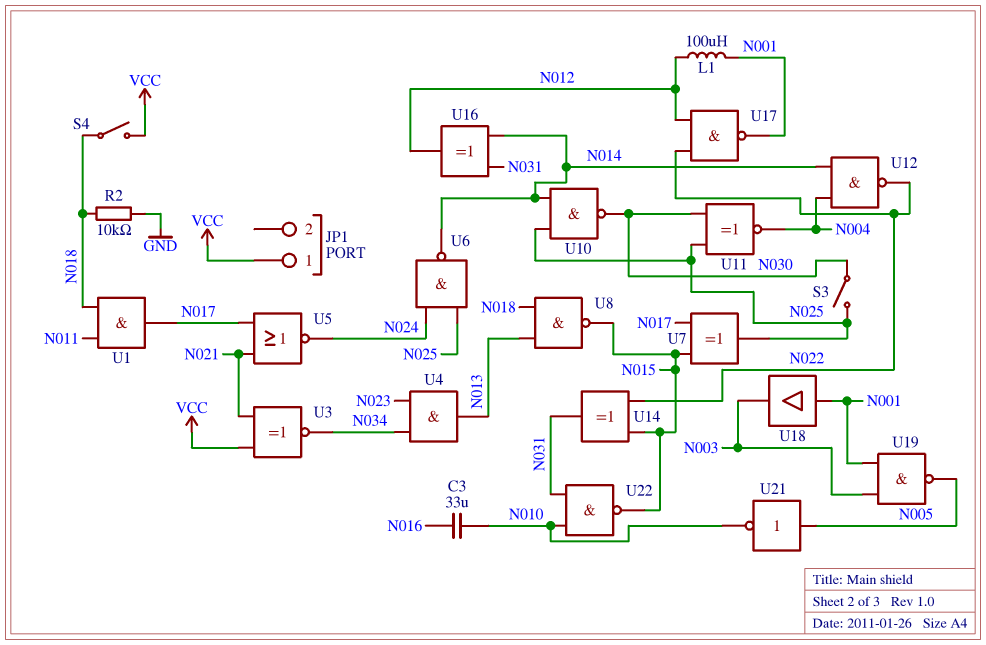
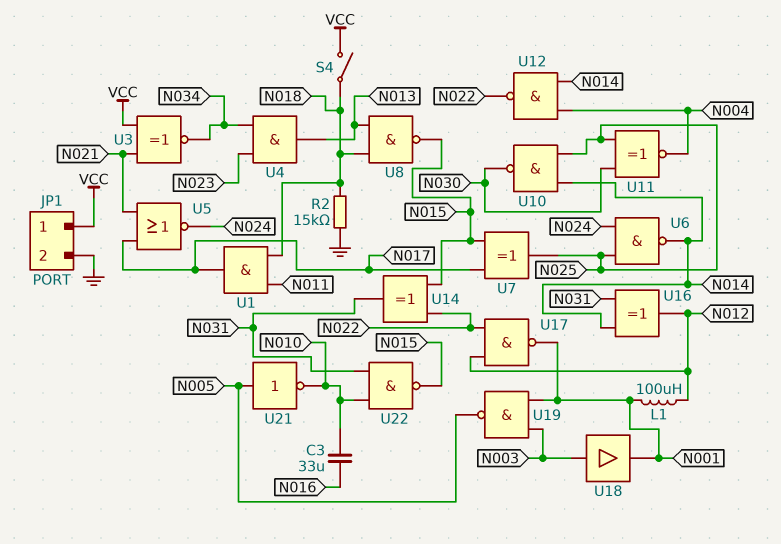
JP1 pin 2: none -> GND
R2: 10k (GND, N018) -> 15k (GND, N018)
S3: switch (N025, N030) -> none
U18: buffer (in N001, out N003) -> buffer (in N003, out N001)

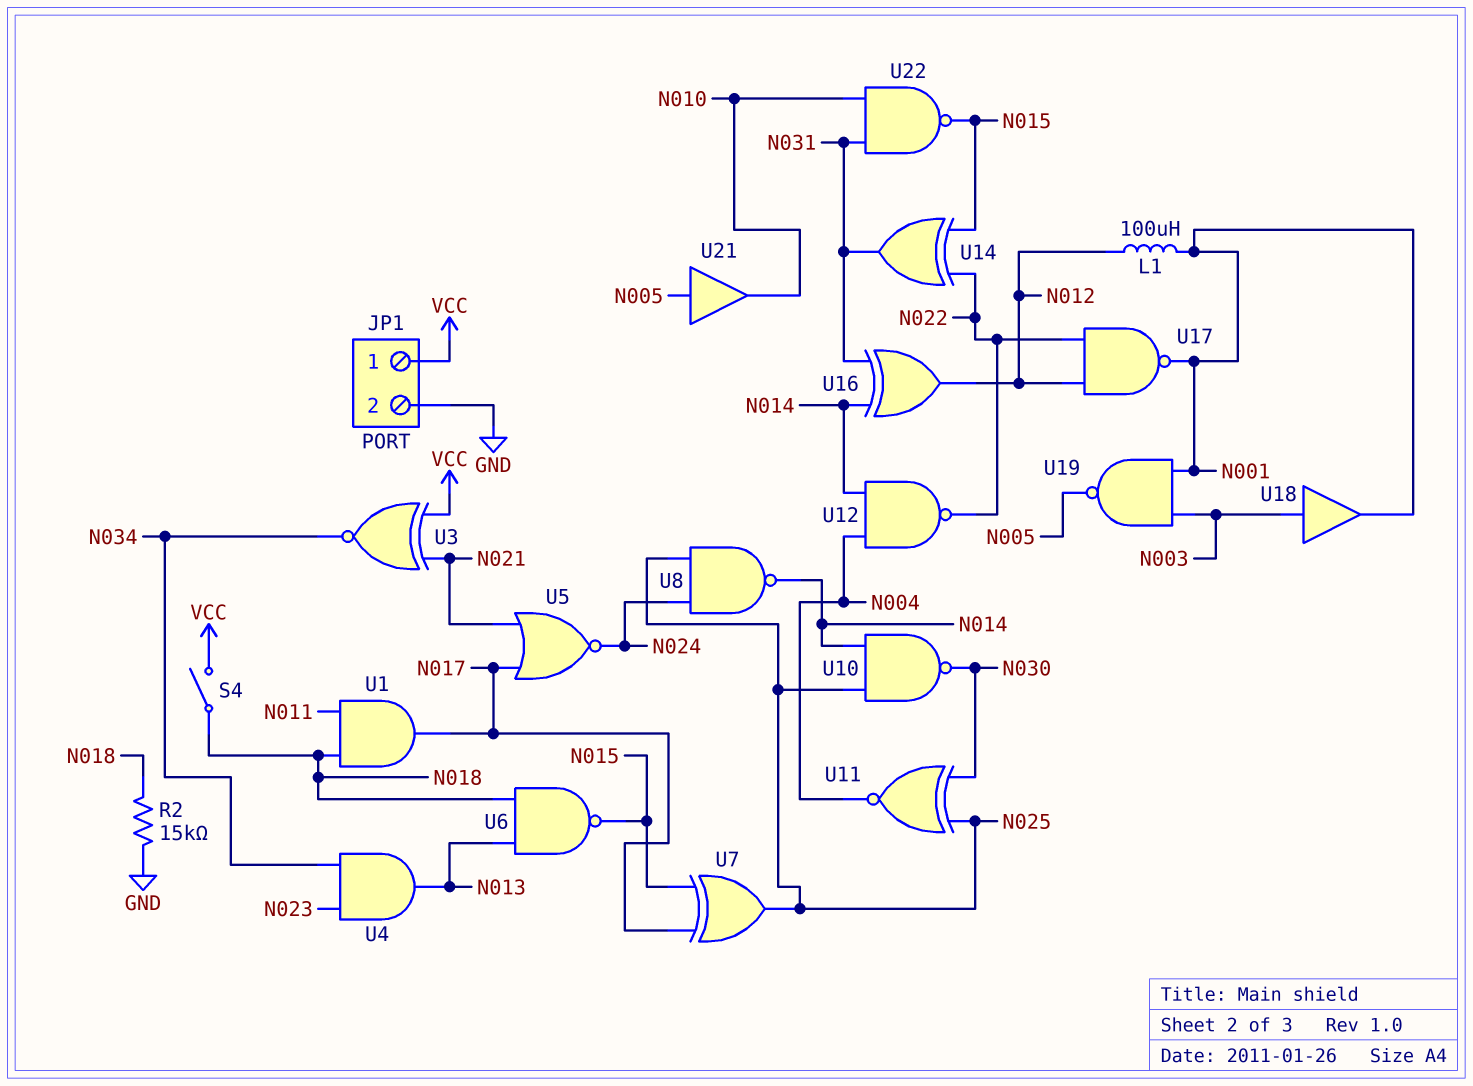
C3: 33uF (N010, N016) -> none
U6: NAND (in N024, in N025, out N014) -> NAND (in N013, in N018, out N015)
U8: NAND (in N013, in N018, out N015) -> NAND (in N024, in N025, out N014)
U21: NOT (in N005, out N010) -> buffer (in N005, out N010)

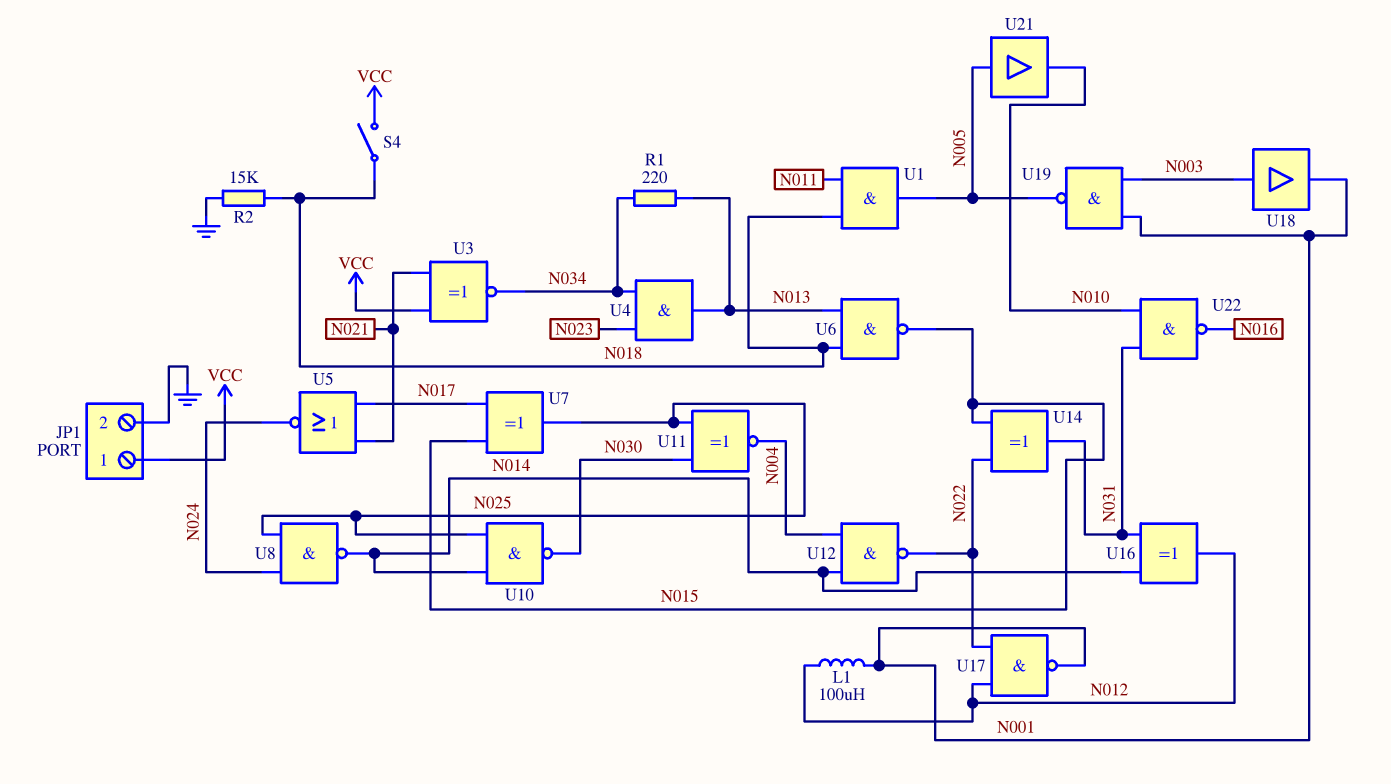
R1: none -> 220 (N013, N034)
U1: AND (in N011, in N018, out N017) -> AND (in N011, in N018, out N005)
U22: NAND (in N010, in N031, out N015) -> NAND (in N010, in N031, out N016)

